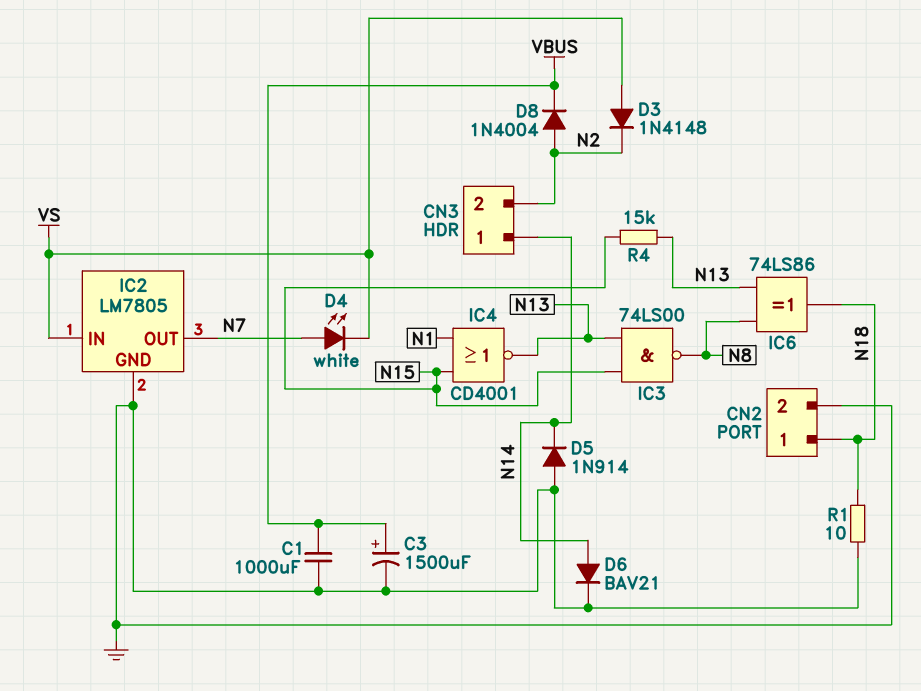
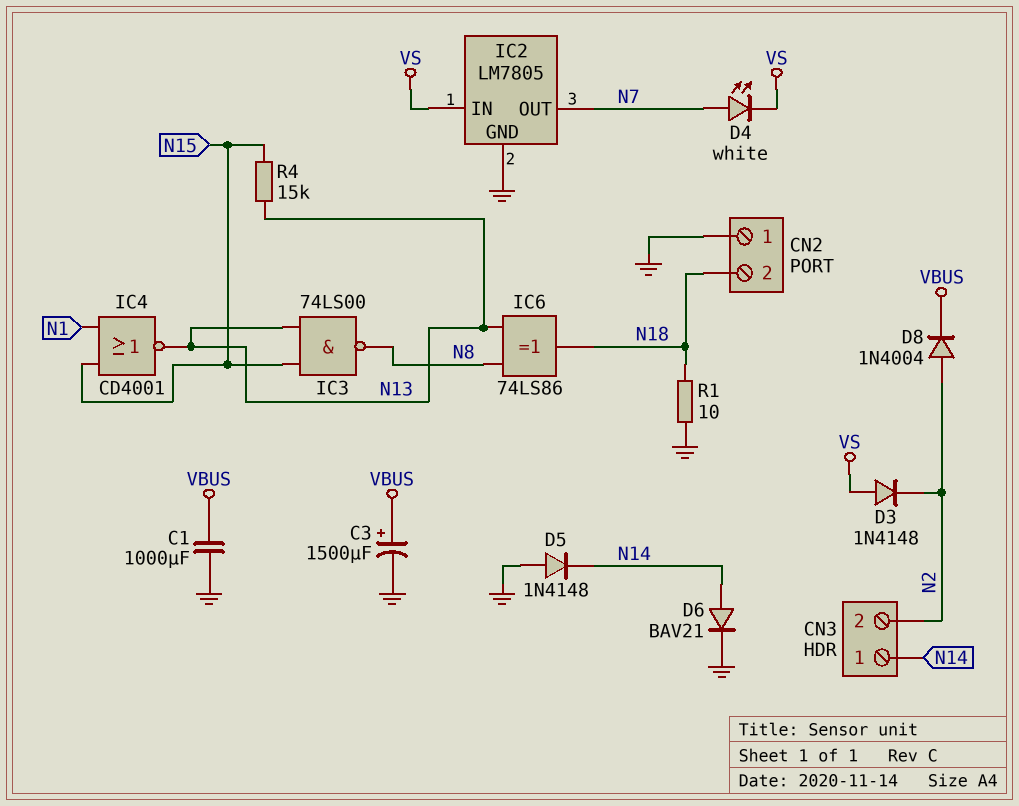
CN2 pin 1: N18 -> GND
CN2 pin 2: GND -> N18
D5: diode 1N914 (A GND, K N14) -> diode 1N4148 (A GND, K N14)

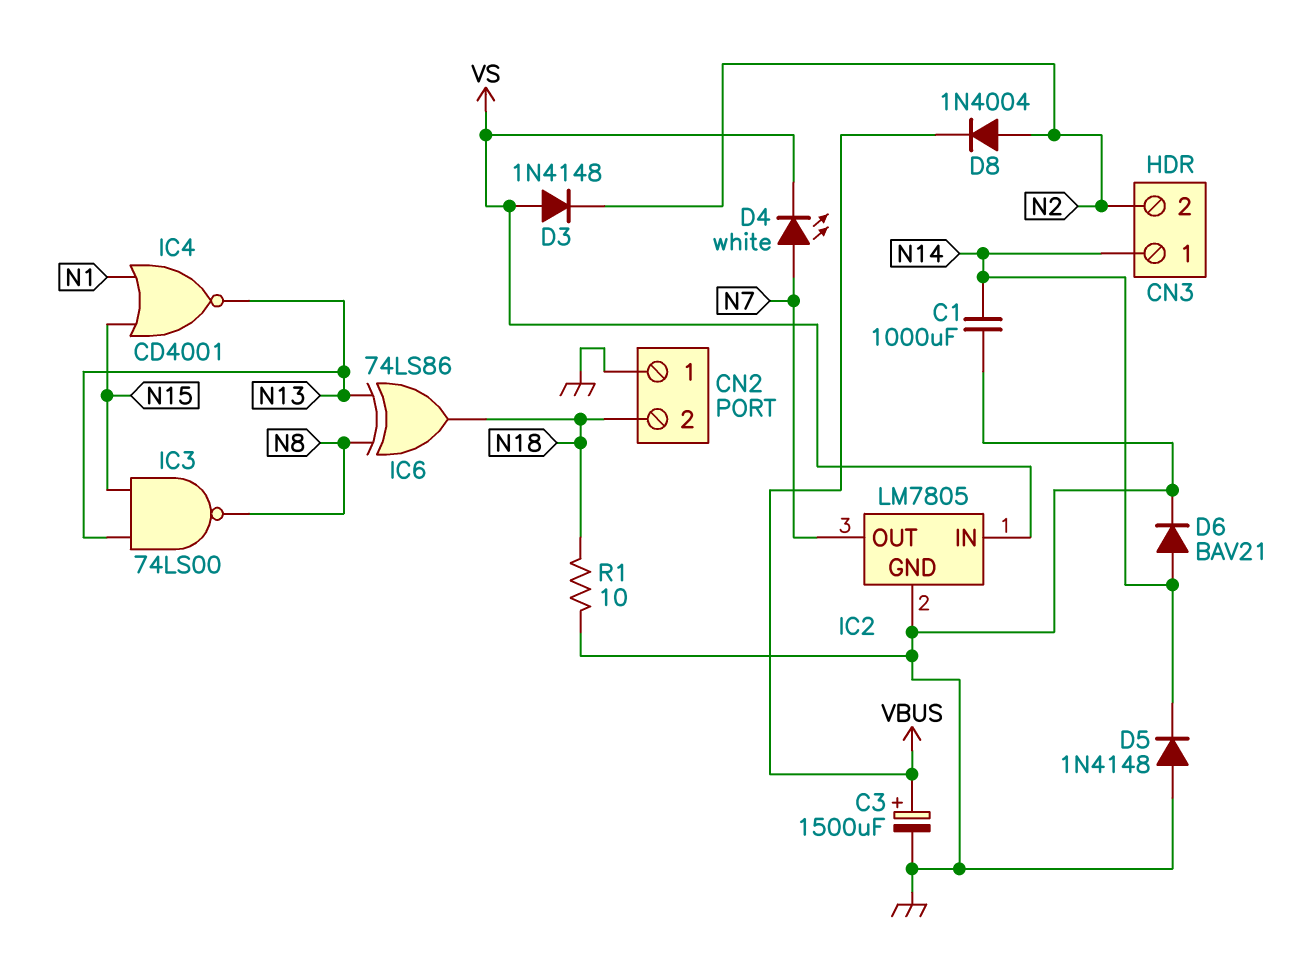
C1: 1000uF (GND, VBUS) -> 1000uF (GND, N14)
R4: 15k (N13, N15) -> none

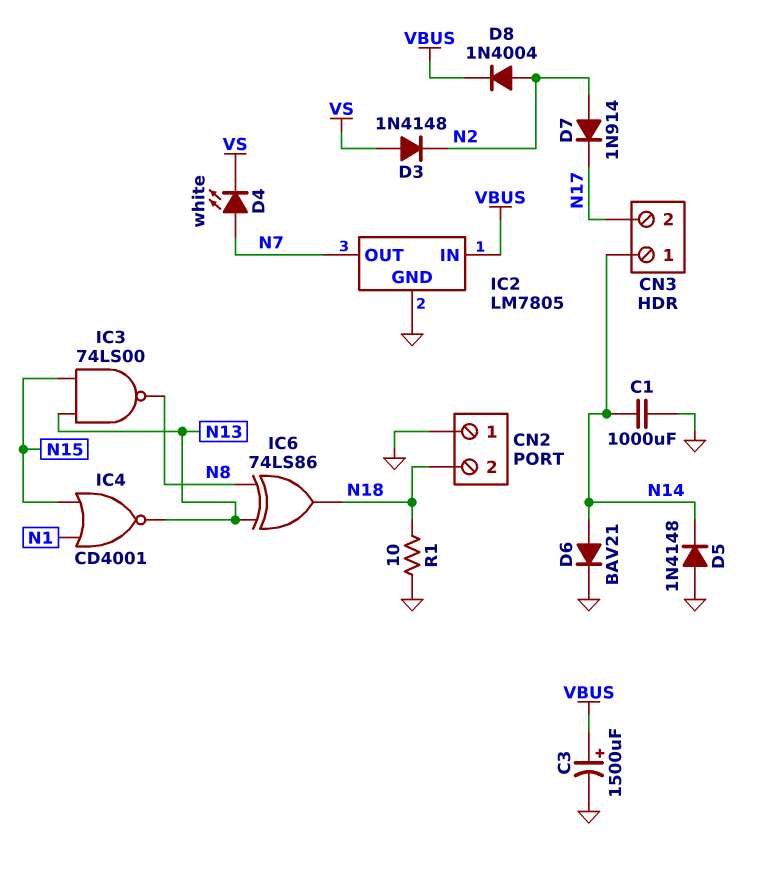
CN3 pin 2: N2 -> N17
D7: none -> diode 1N914 (A N2, K N17)
IC2 pin IN: VS -> VBUS

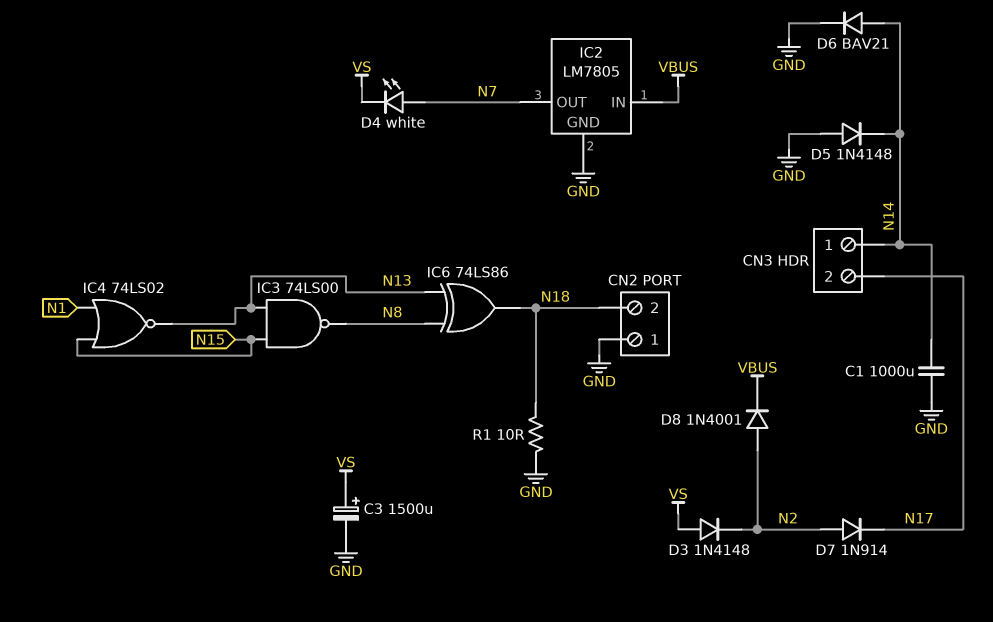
C3: 1500uF (plus VBUS, minus GND) -> 1500uF (plus VS, minus GND)
D8: diode 1N4004 (A N2, K VBUS) -> diode 1N4001 (A N2, K VBUS)
IC4: NOR CD4001 (in N1, in N15, out N13) -> NOR 74LS02 (in N1, in N15, out N13)

